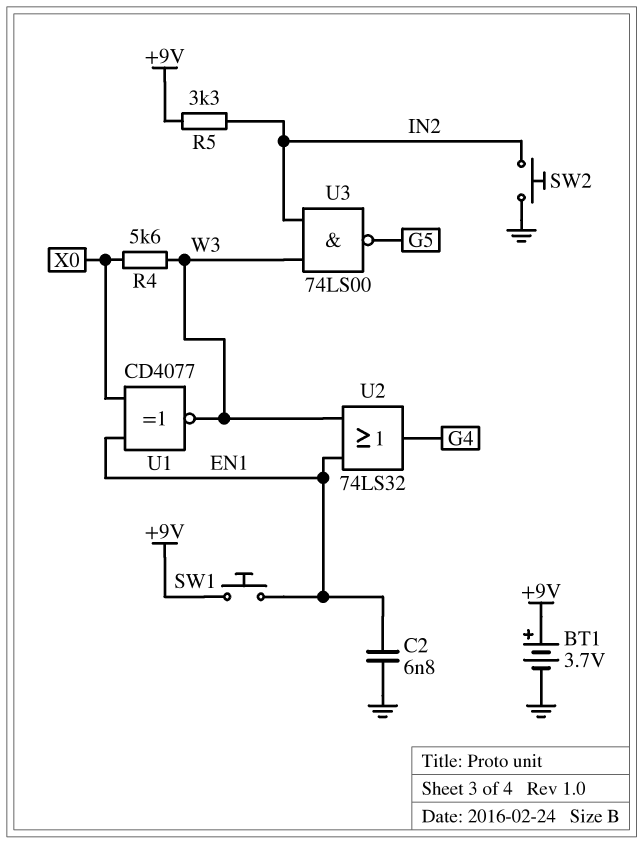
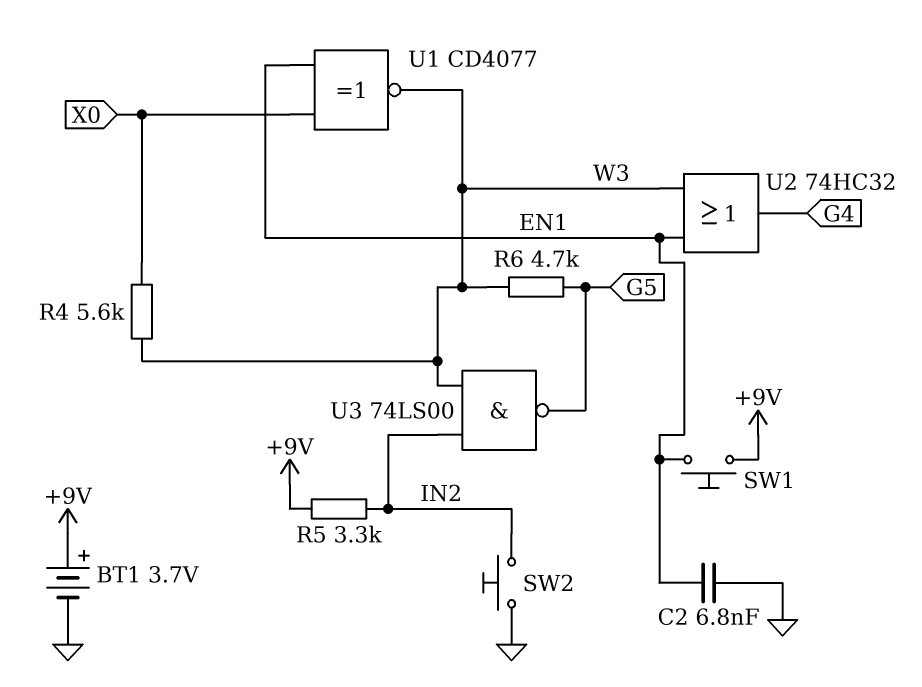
R6: none -> 4.7k (G5, W3)
U2: OR 74LS32 (in EN1, in W3, out G4) -> OR 74HC32 (in EN1, in W3, out G4)

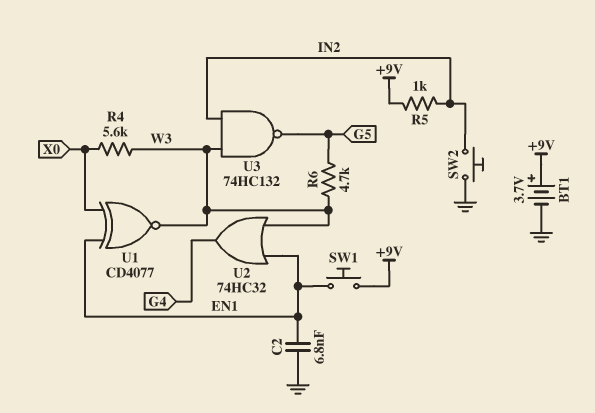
R5: 3.3k (+9V, IN2) -> 1k (+9V, IN2)
U3: NAND 74LS00 (in IN2, in W3, out G5) -> NAND 74HC132 (in IN2, in W3, out G5)

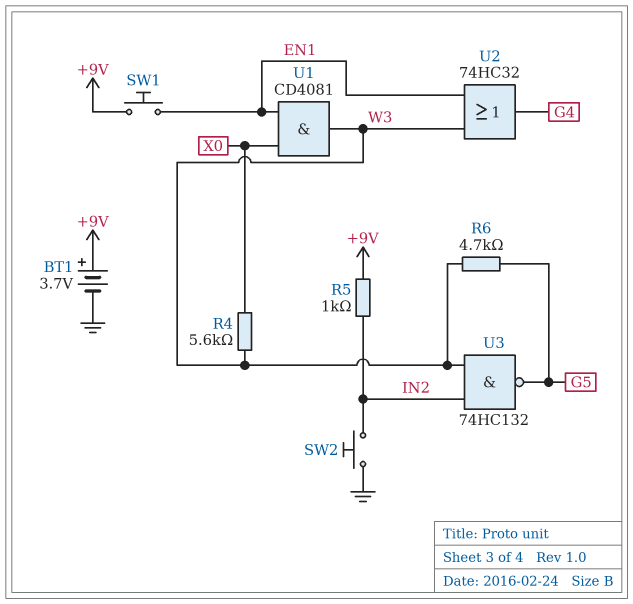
C2: 6.8nF (EN1, GND) -> none
U1: XNOR CD4077 (in EN1, in X0, out W3) -> AND CD4081 (in EN1, in X0, out W3)

